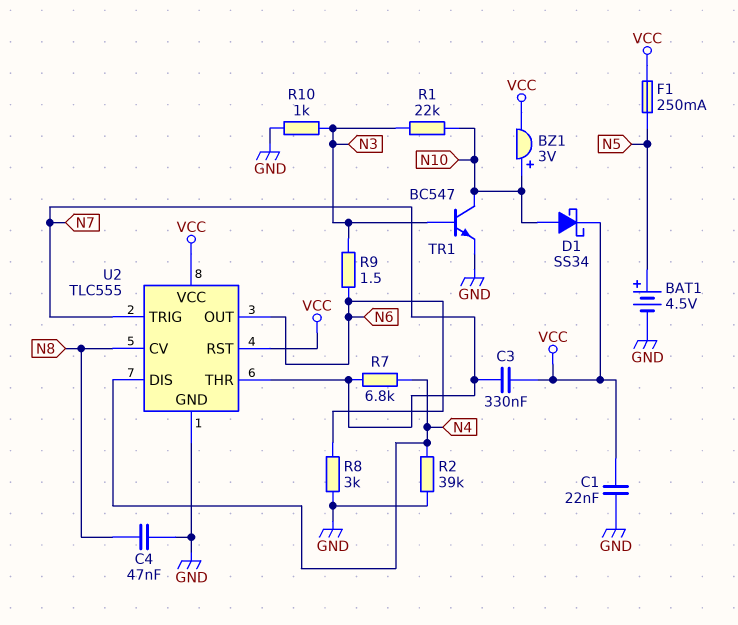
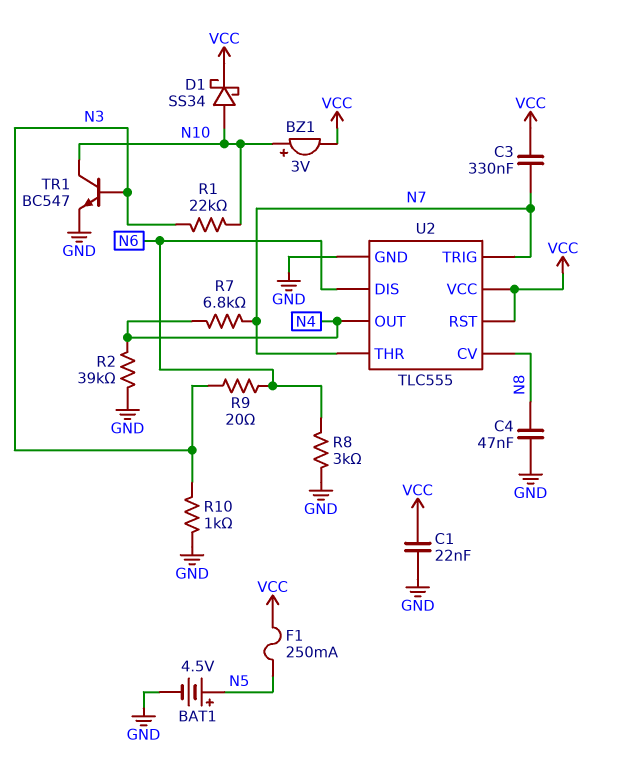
R9: 1.5 (N3, N6) -> 20 (N3, N6)
U2 pin DIS: N4 -> N6
U2 pin OUT: N6 -> N4

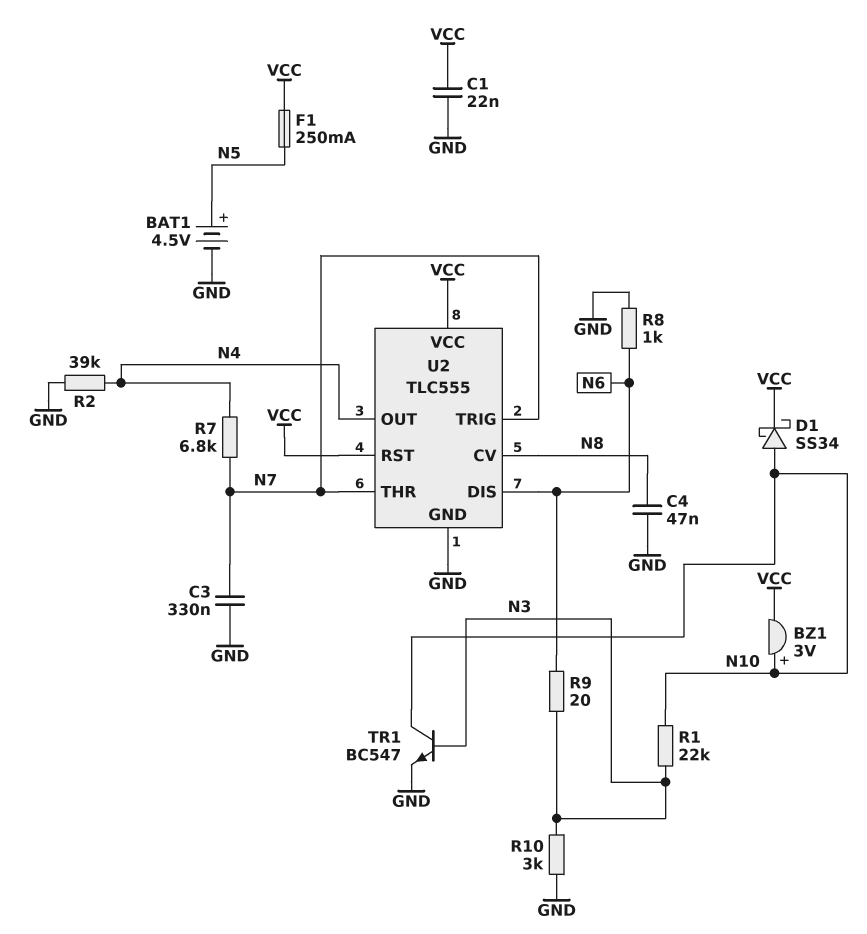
C3: 330nF (N7, VCC) -> 330nF (GND, N7)
R8: 3k (GND, N6) -> 1k (GND, N6)
R10: 1k (GND, N3) -> 3k (GND, N3)

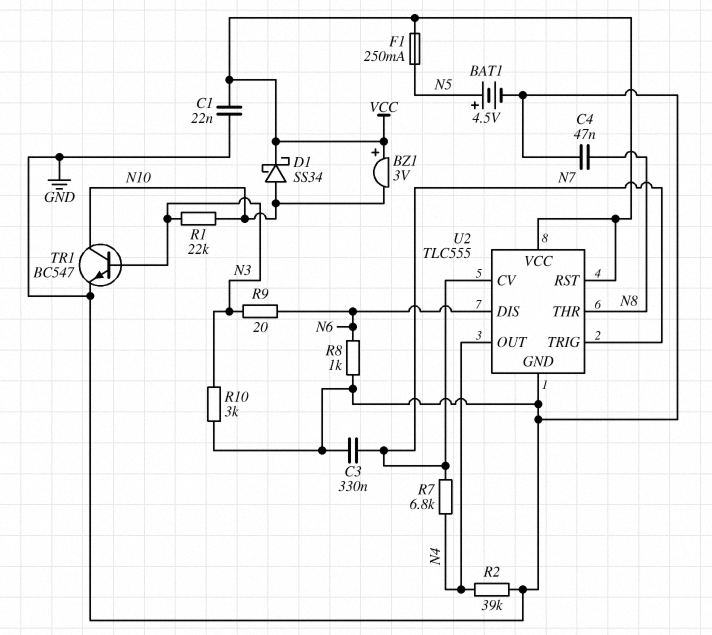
BZ1: buzzer 3V (plus N10, minus VCC) -> buzzer 3V (plus VCC, minus N10)
U2 pin CV: N8 -> N7
U2 pin THR: N7 -> N8

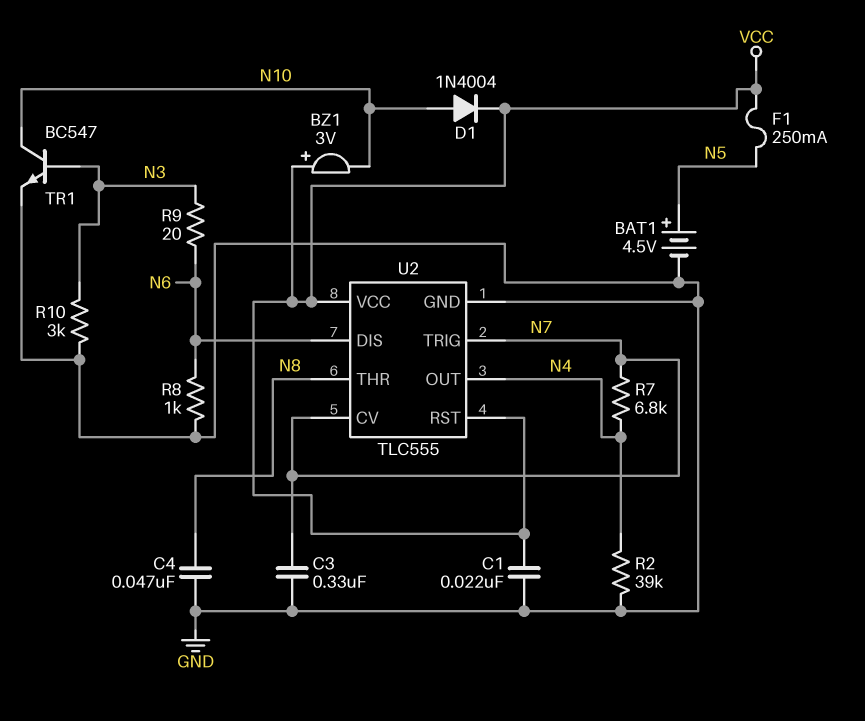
D1: schottky SS34 (A N10, K VCC) -> diode 1N4004 (A N10, K VCC)
R1: 22k (N3, N10) -> none

